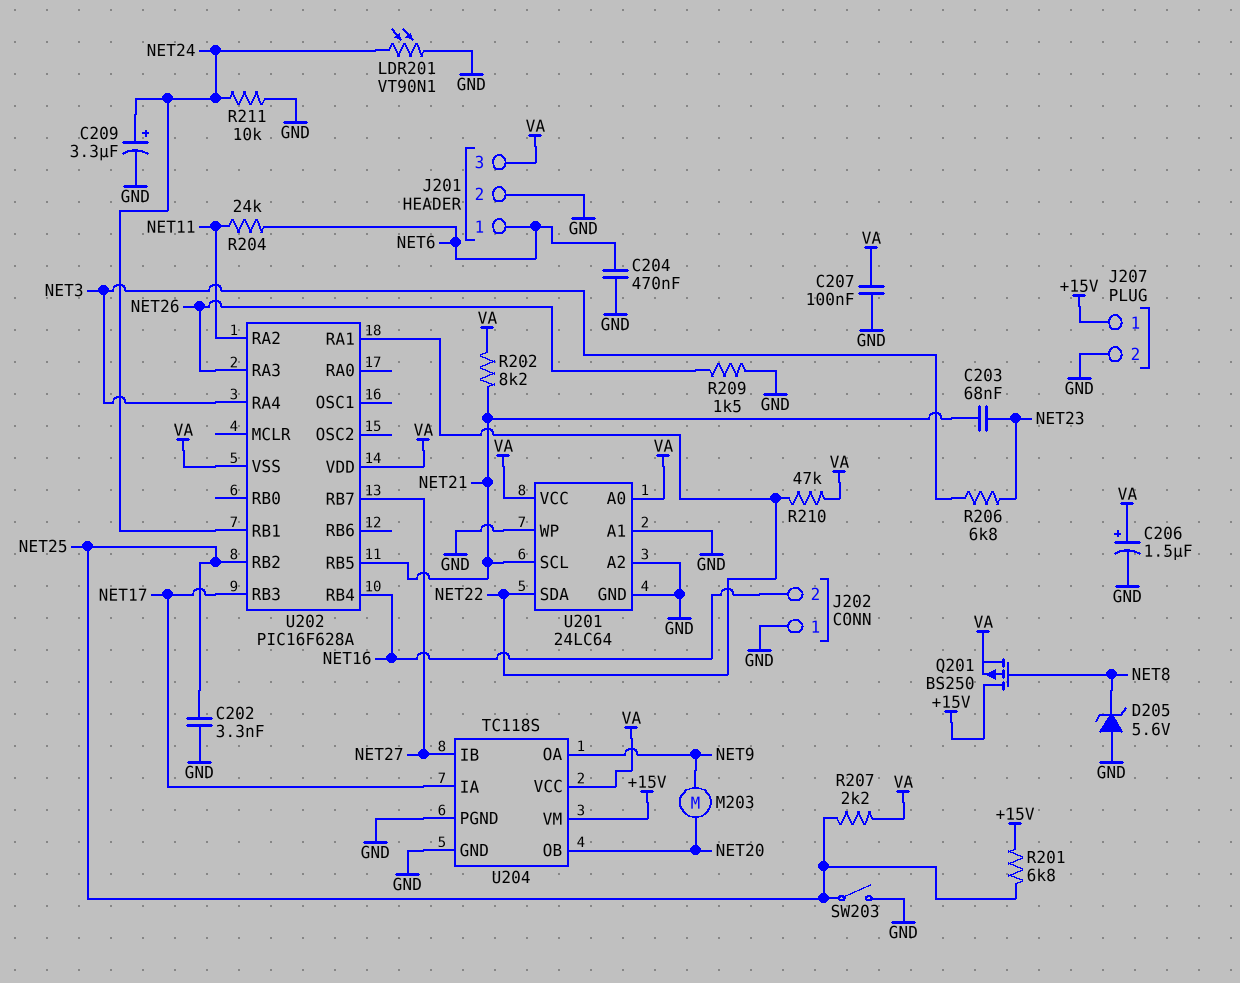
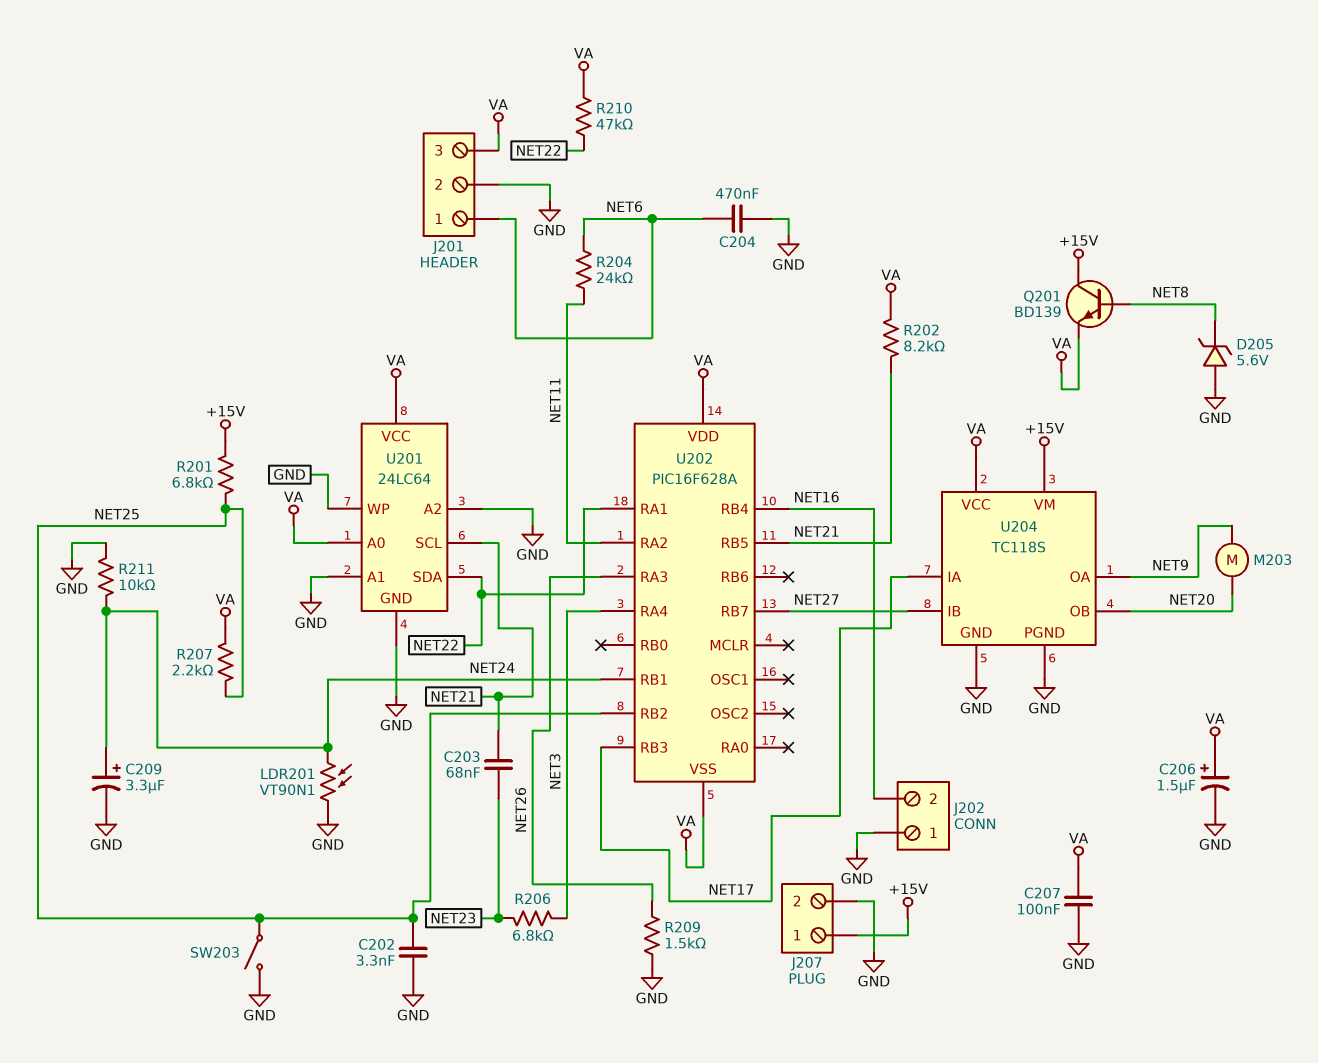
Q201: PMOS BS250 (G NET8, D +15V, S VA) -> NPN BD139 (B NET8, C +15V, E VA)

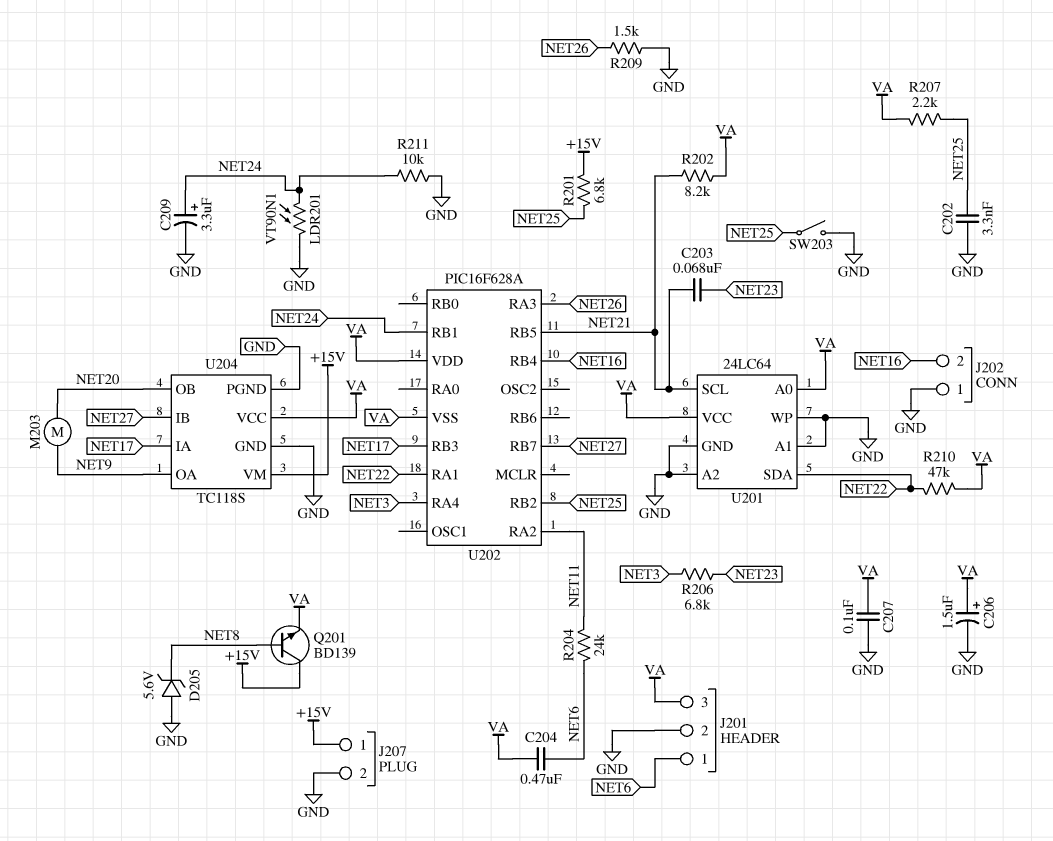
C204: 470nF (GND, NET6) -> 470nF (NET6, VA)

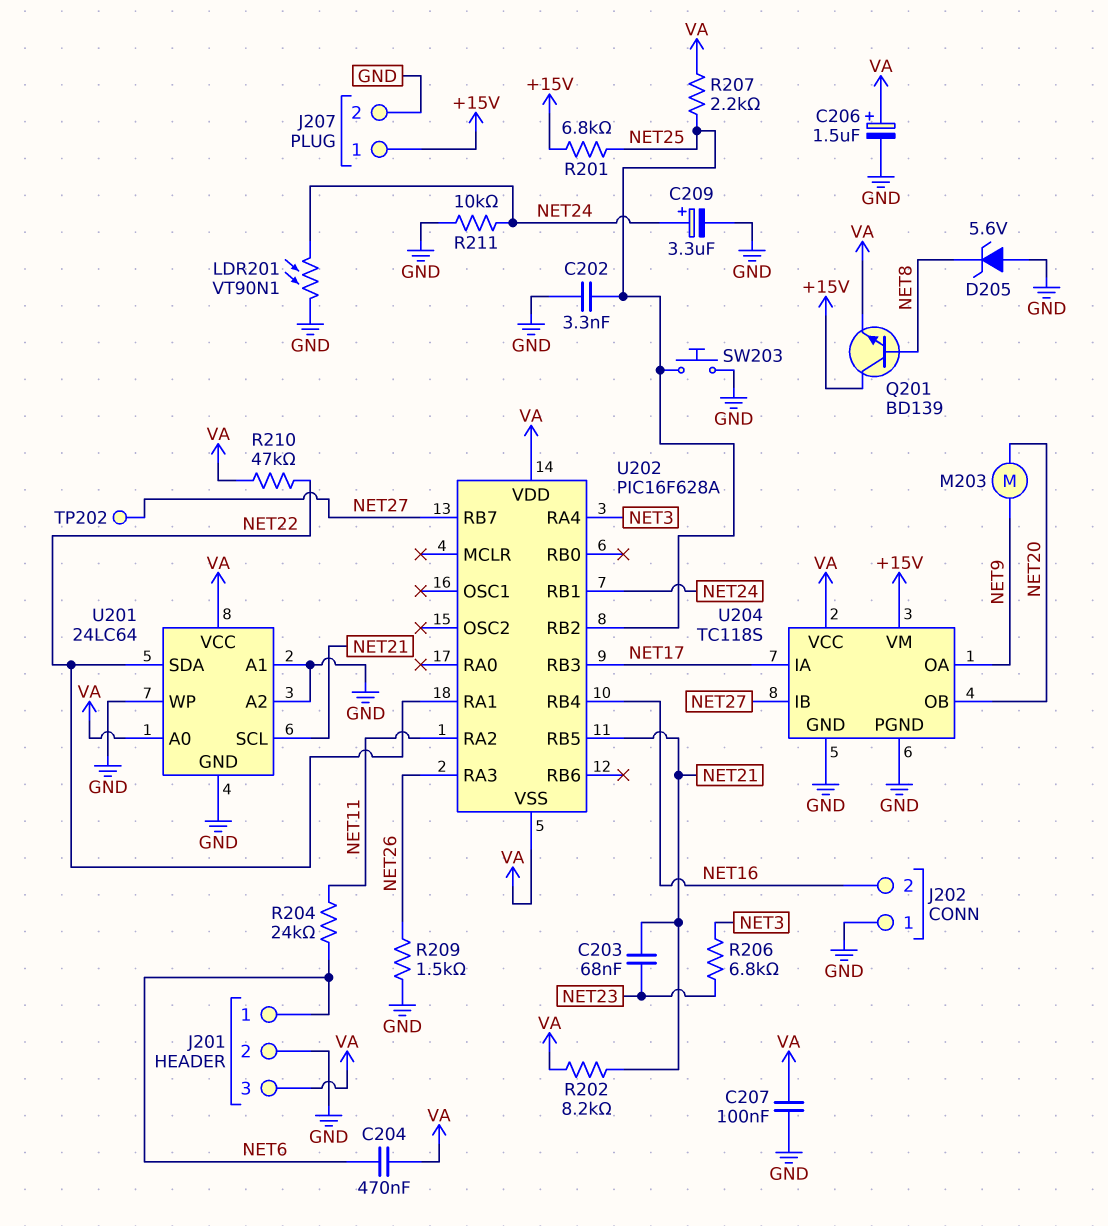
SW203: switch (GND, NET25) -> button (GND, NET25)
TP202: none -> test point (NET27)

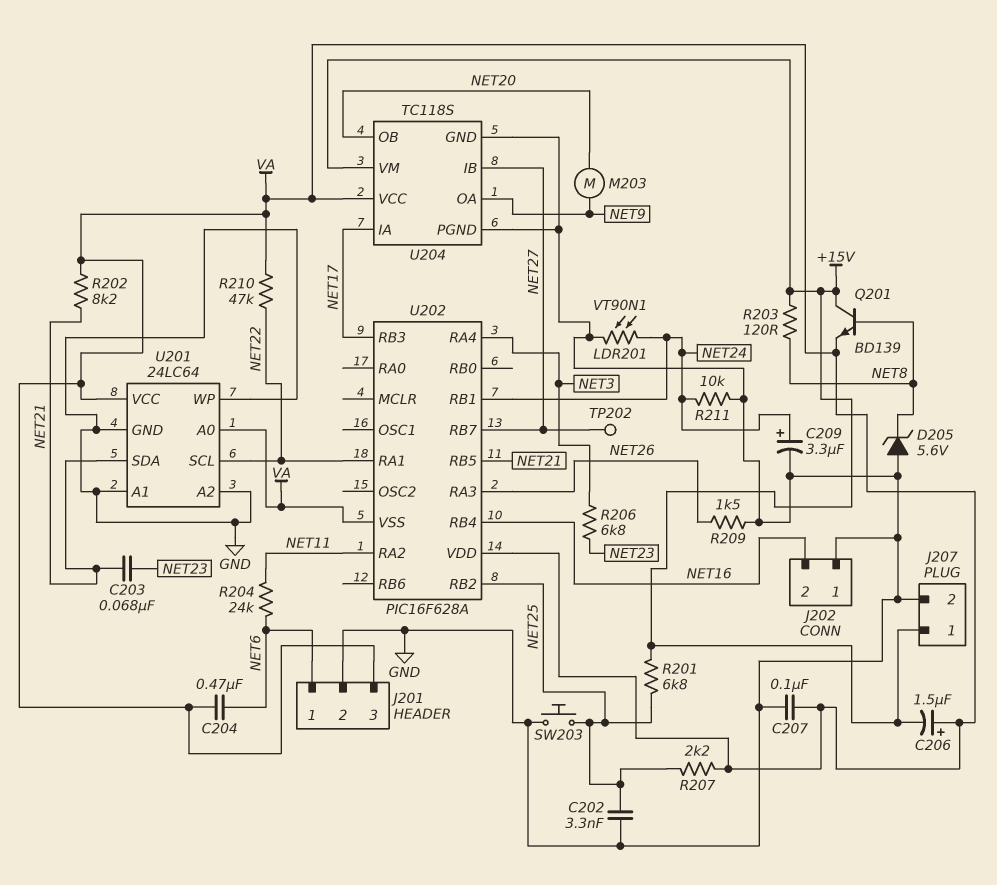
C206: 1.5uF (plus VA, minus GND) -> 1.5uF (plus VA, minus +15V)
R203: none -> 120 (+15V, NET8)
U201 pin SCL: NET21 -> NET22
U201 pin SDA: NET22 -> NET21

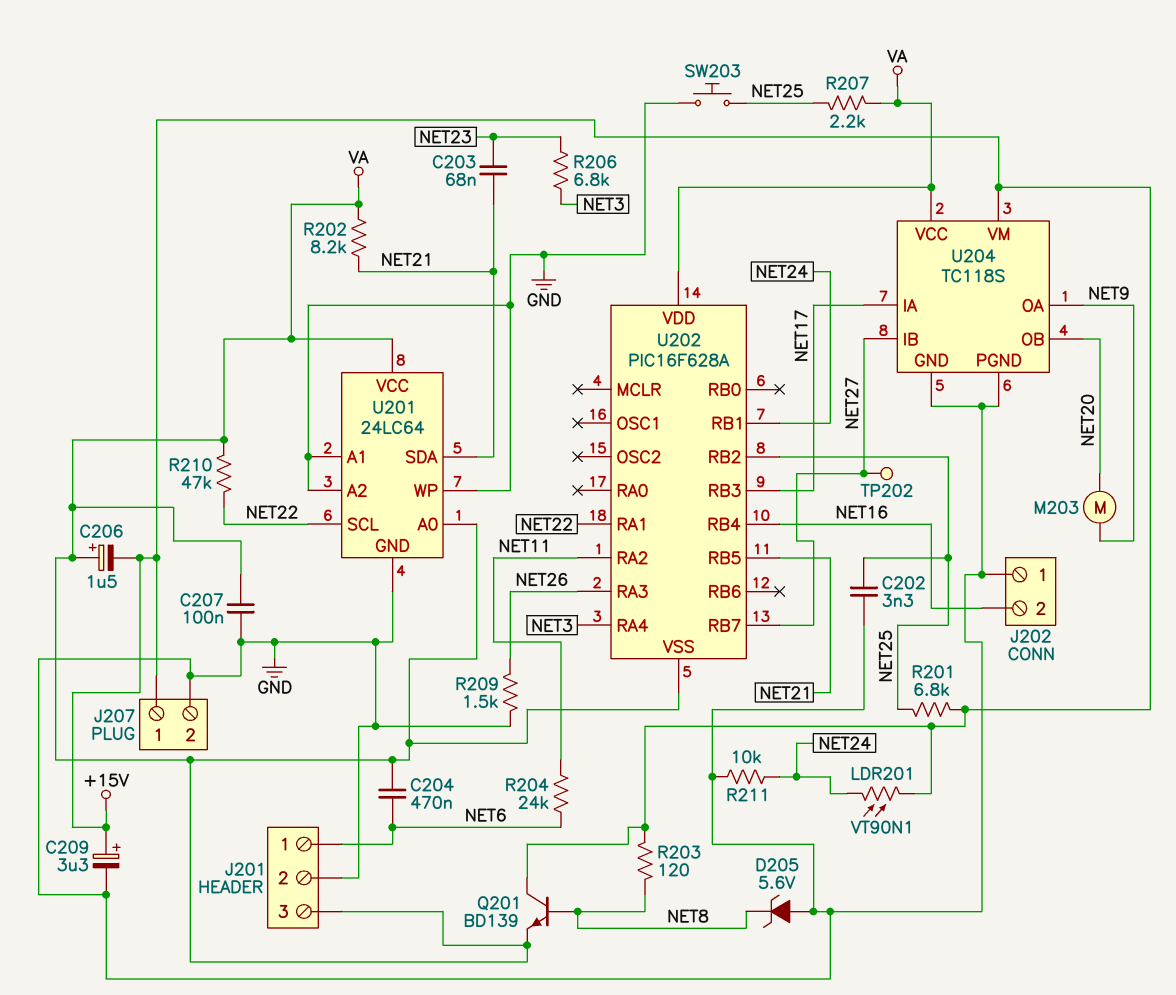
C209: 3.3uF (plus NET24, minus GND) -> 3.3uF (plus +15V, minus GND)
LDR201: VT90N1 (GND, NET24) -> VT90N1 (+15V, NET24)

